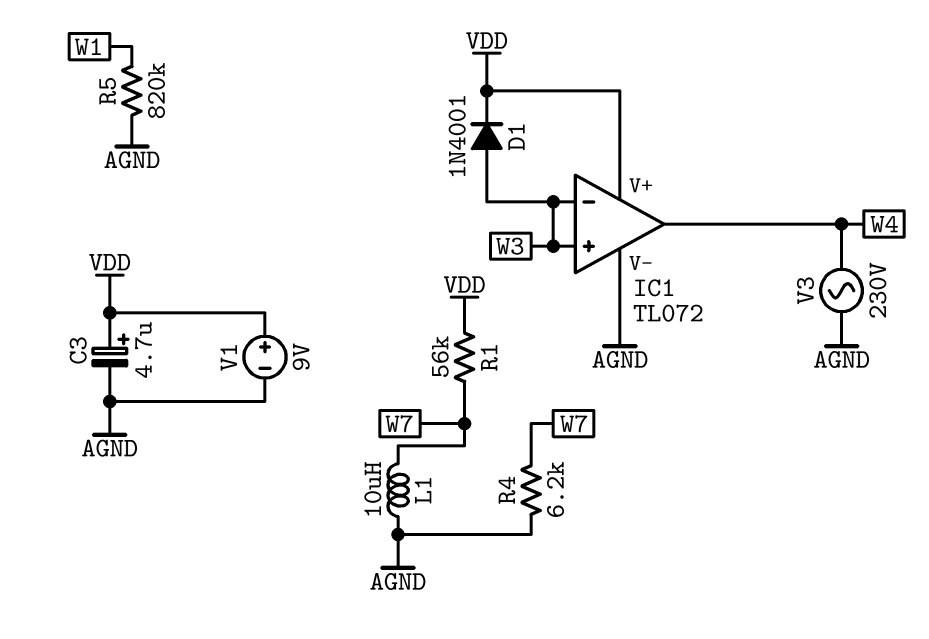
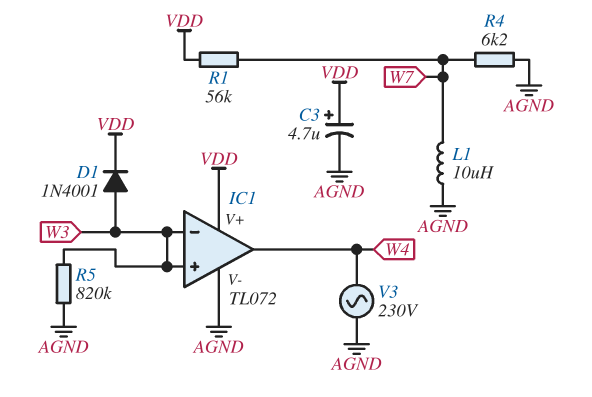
R5: 820k (AGND, W1) -> 820k (AGND, W3)
V1: 9V (plus VDD, minus AGND) -> none

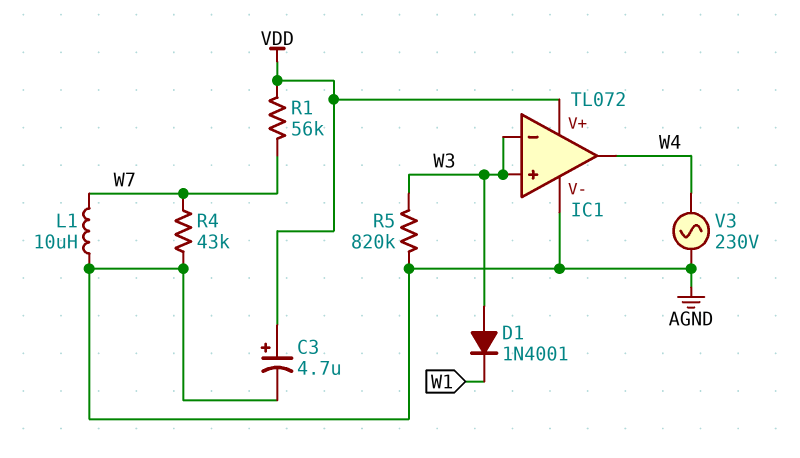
D1: diode 1N4001 (A W3, K VDD) -> diode 1N4001 (A W3, K W1)
R4: 6.2k (AGND, W7) -> 43k (AGND, W7)

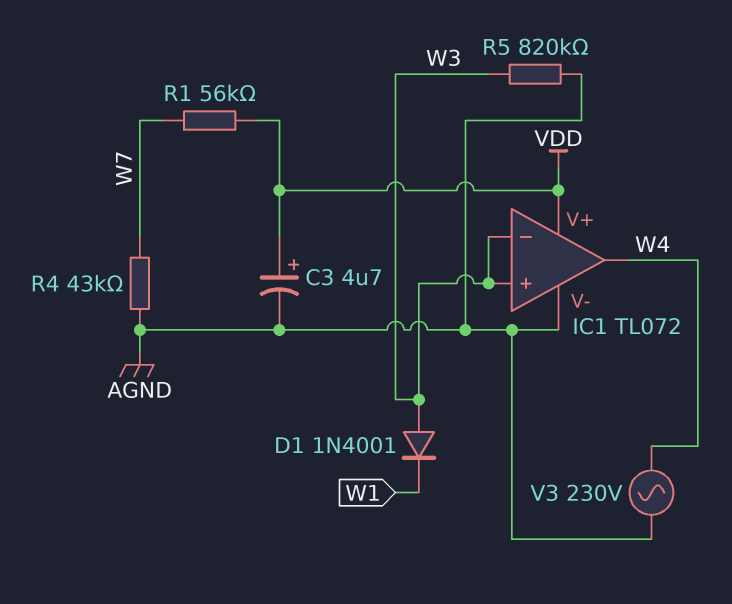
L1: 10uH (AGND, W7) -> none

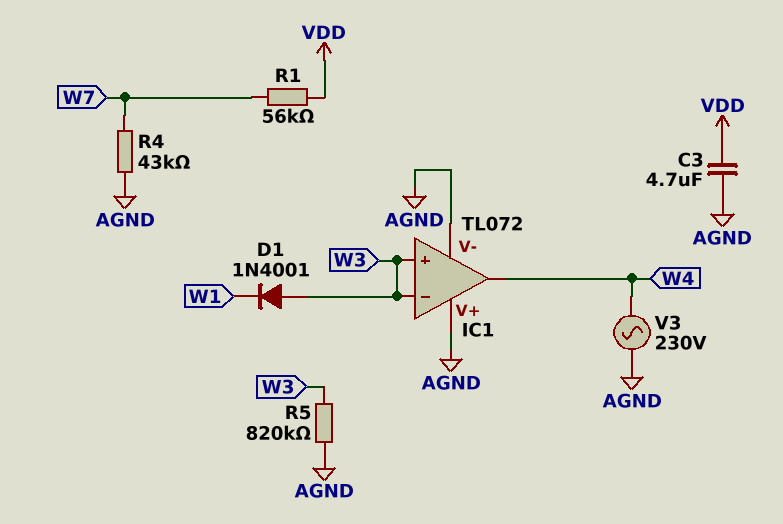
C3: 4.7uF (plus VDD, minus AGND) -> 4.7uF (AGND, VDD)
IC1 pin V+: VDD -> AGND

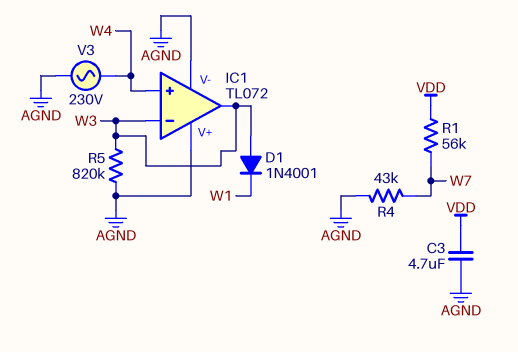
IC1 pin in+: W3 -> W4
IC1 pin out: W4 -> W3

